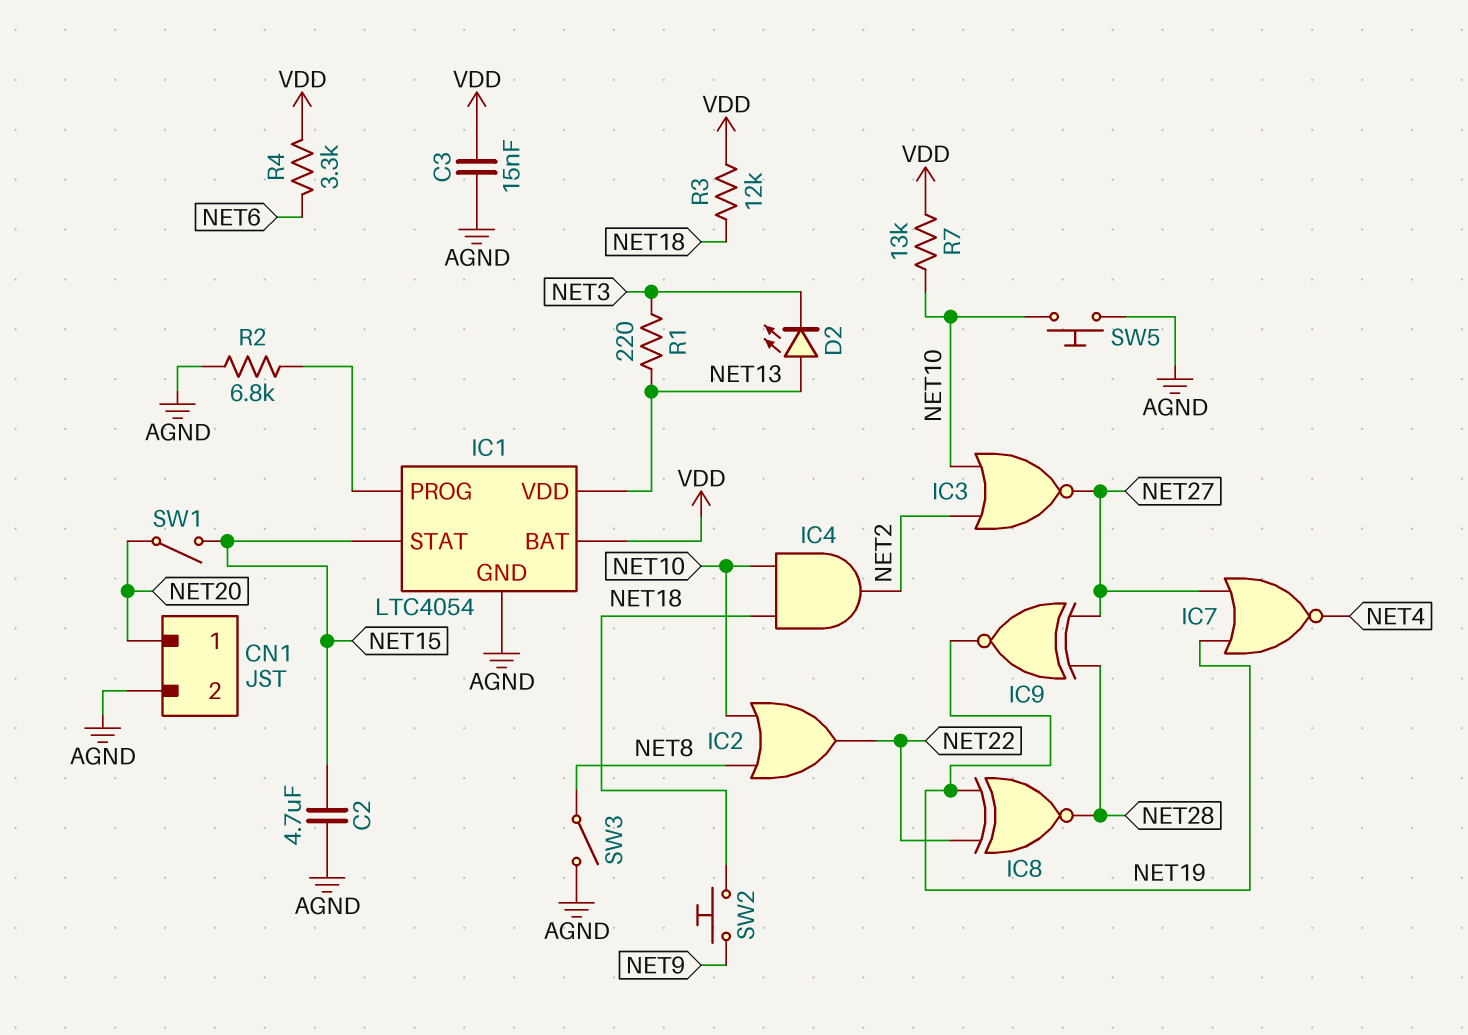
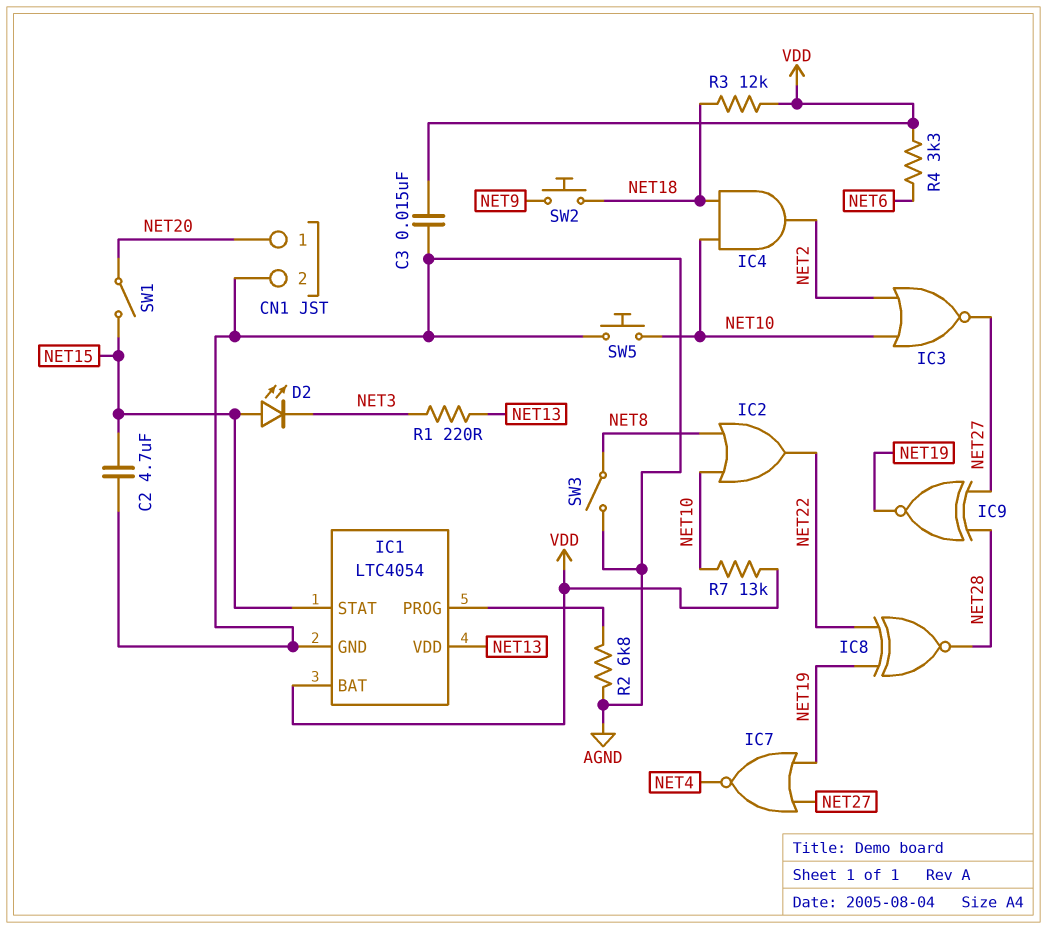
D2: LED (A NET13, K NET3) -> LED (A NET15, K NET3)

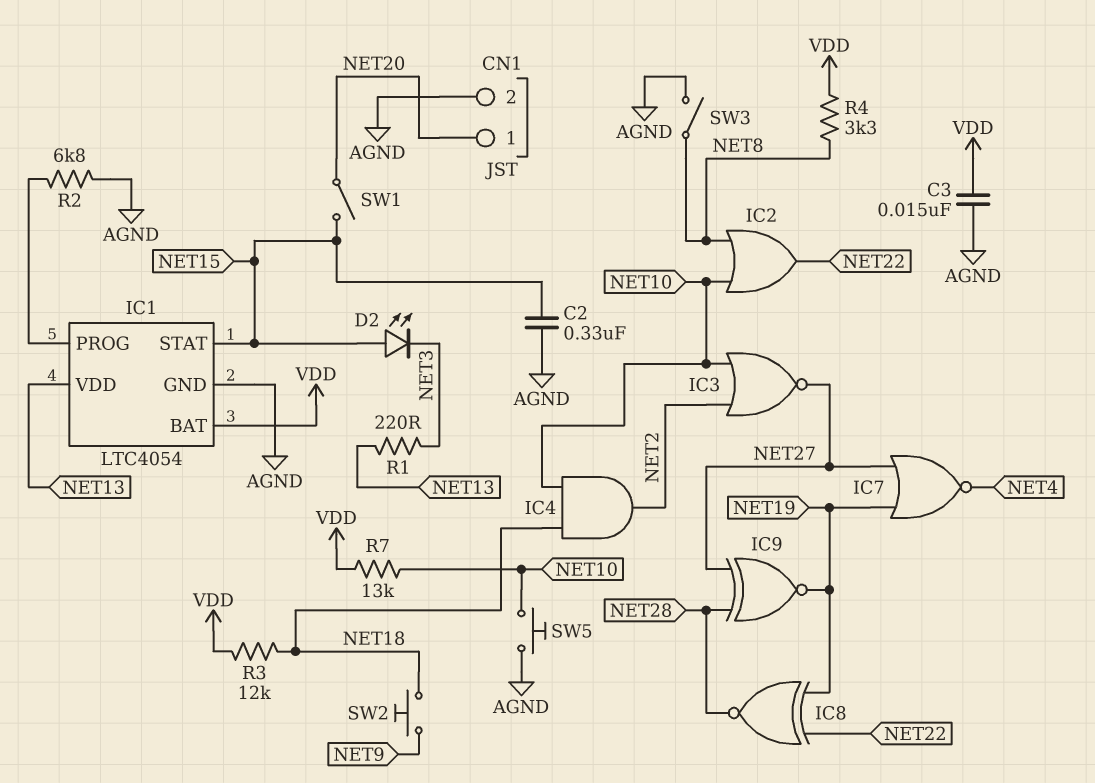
C2: 4.7uF (AGND, NET15) -> 330nF (AGND, NET15)
R4: 3.3k (NET6, VDD) -> 3.3k (NET8, VDD)

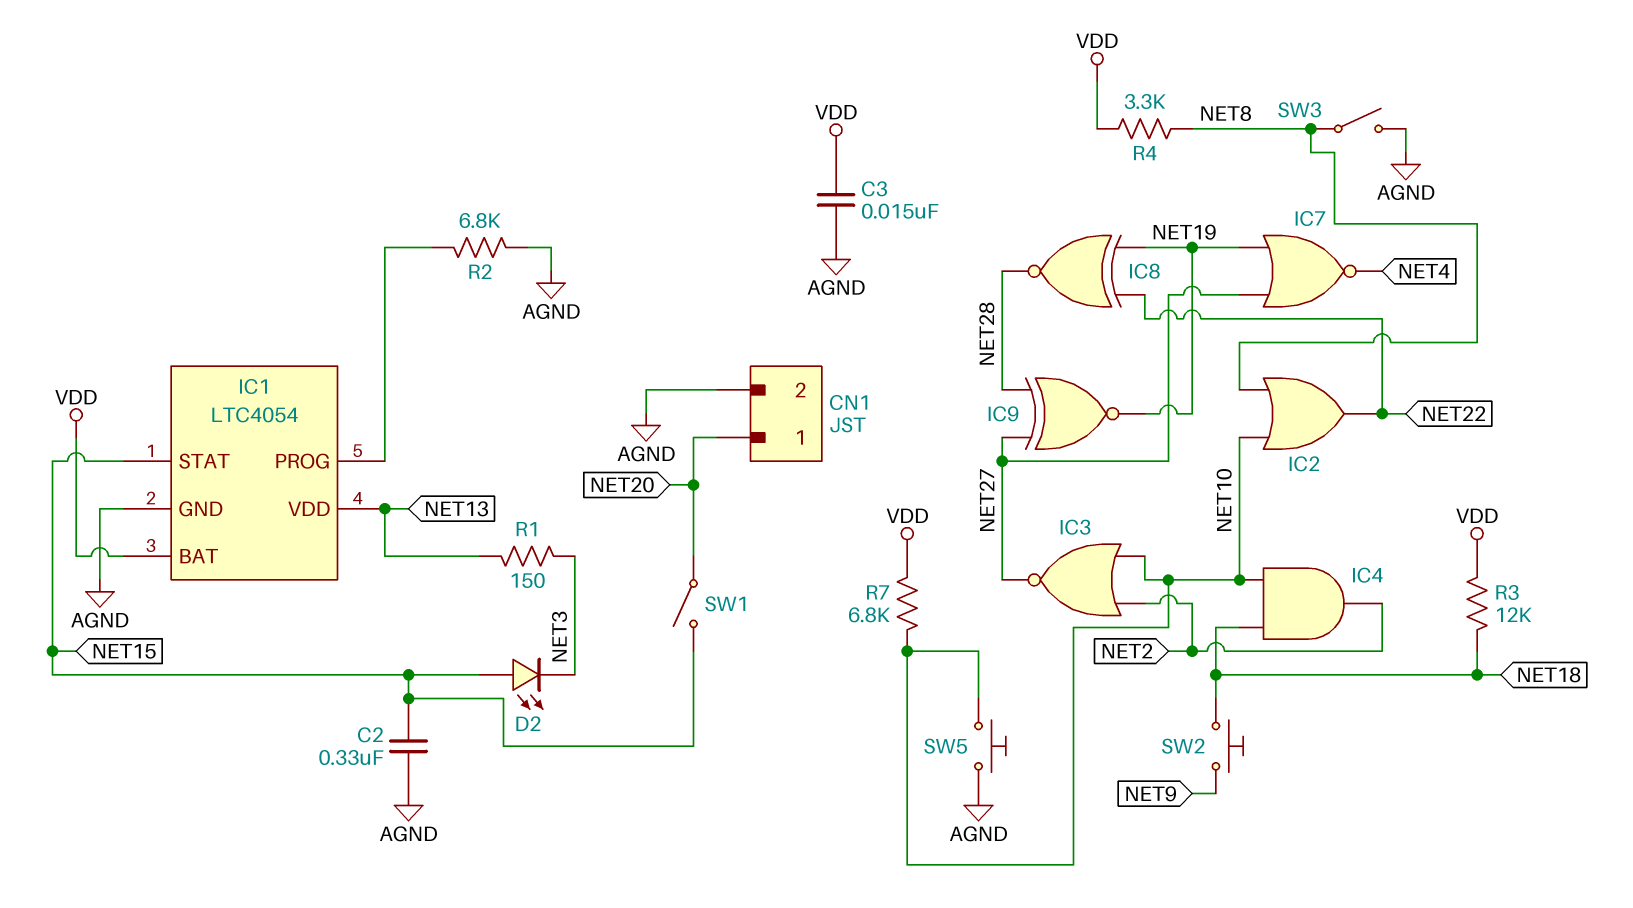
R1: 220 (NET3, NET13) -> 150 (NET3, NET13)
R7: 13k (NET10, VDD) -> 6.8k (NET10, VDD)

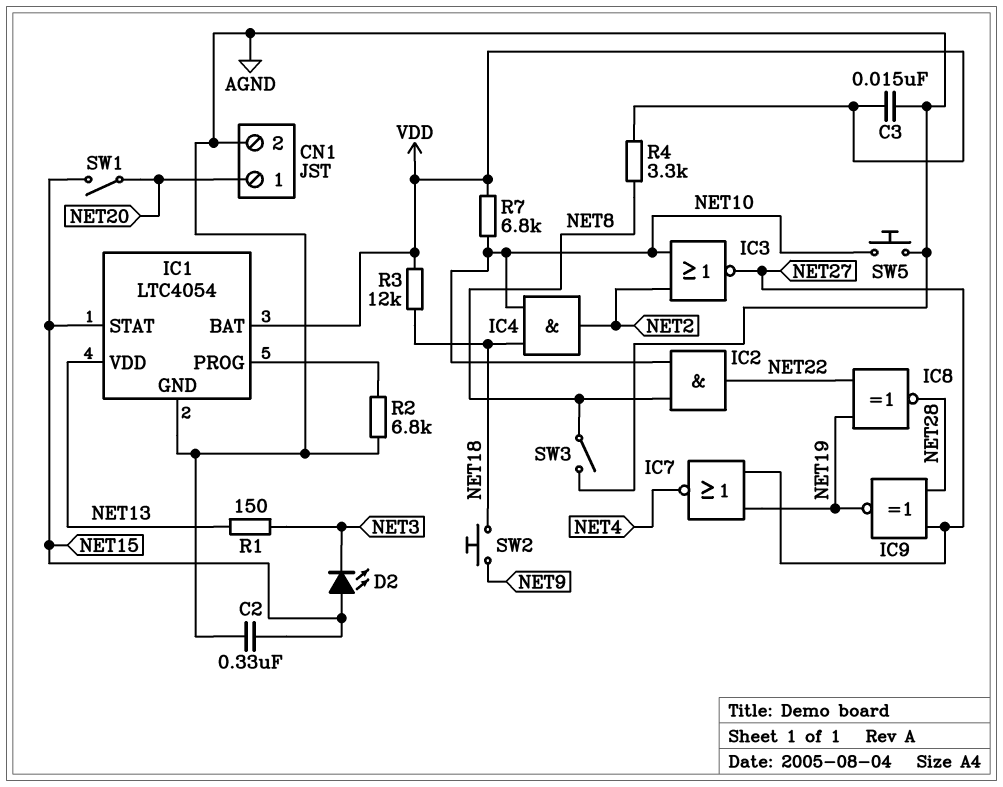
IC2: OR (in NET8, in NET10, out NET22) -> AND (in NET8, in NET10, out NET22)

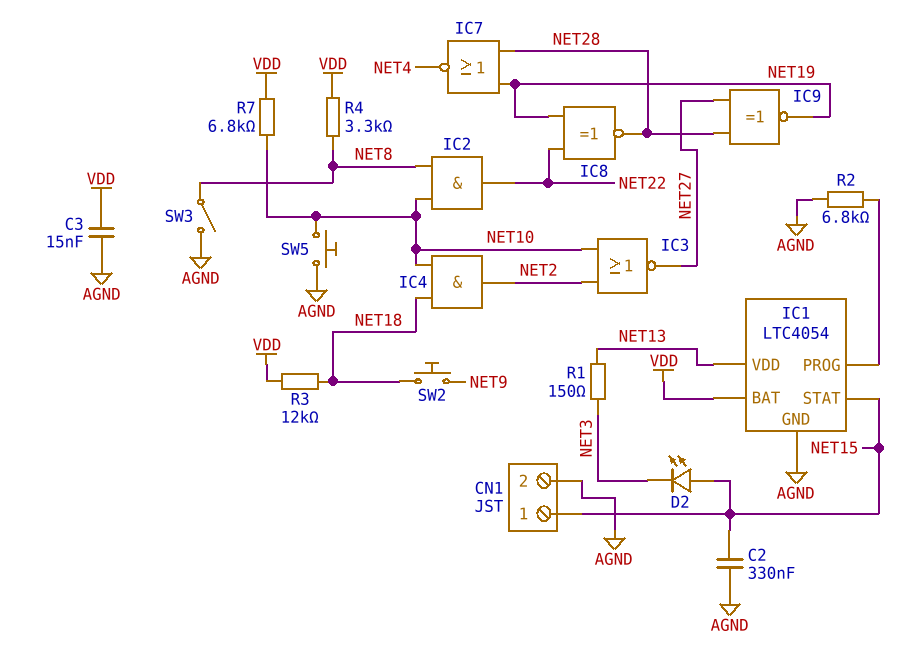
CN1 pin 1: NET20 -> NET15
IC7: NOR (in NET19, in NET27, out NET4) -> NOR (in NET19, in NET28, out NET4)
SW1: switch (NET15, NET20) -> none

